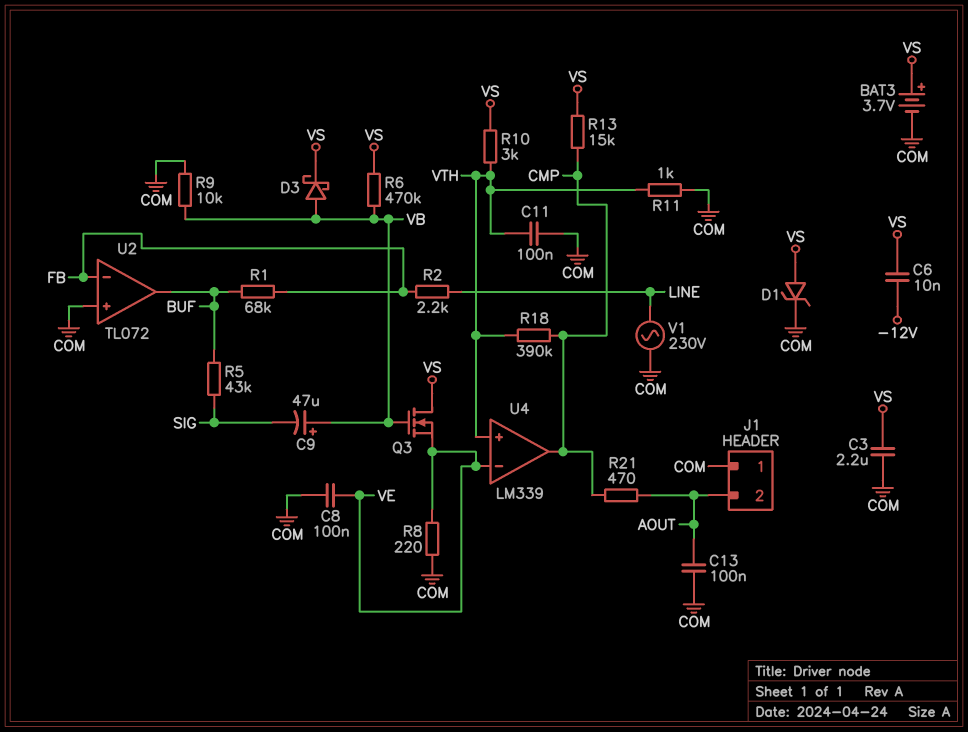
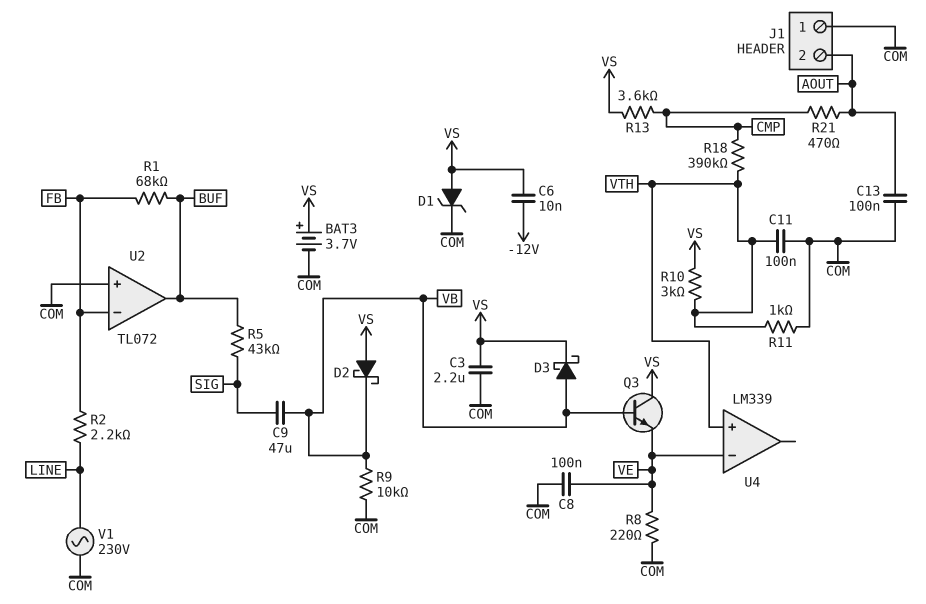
C9: 47uF (plus VB, minus SIG) -> 47uF (SIG, VB)
D2: none -> schottky (A VS, K VB)
Q3: NMOS (G VB, D VS, S VE) -> NPN (B VB, C VS, E VE)
R6: 470k (VB, VS) -> none
R13: 15k (CMP, VS) -> 3.6k (CMP, VS)
U4 pin out: CMP -> none

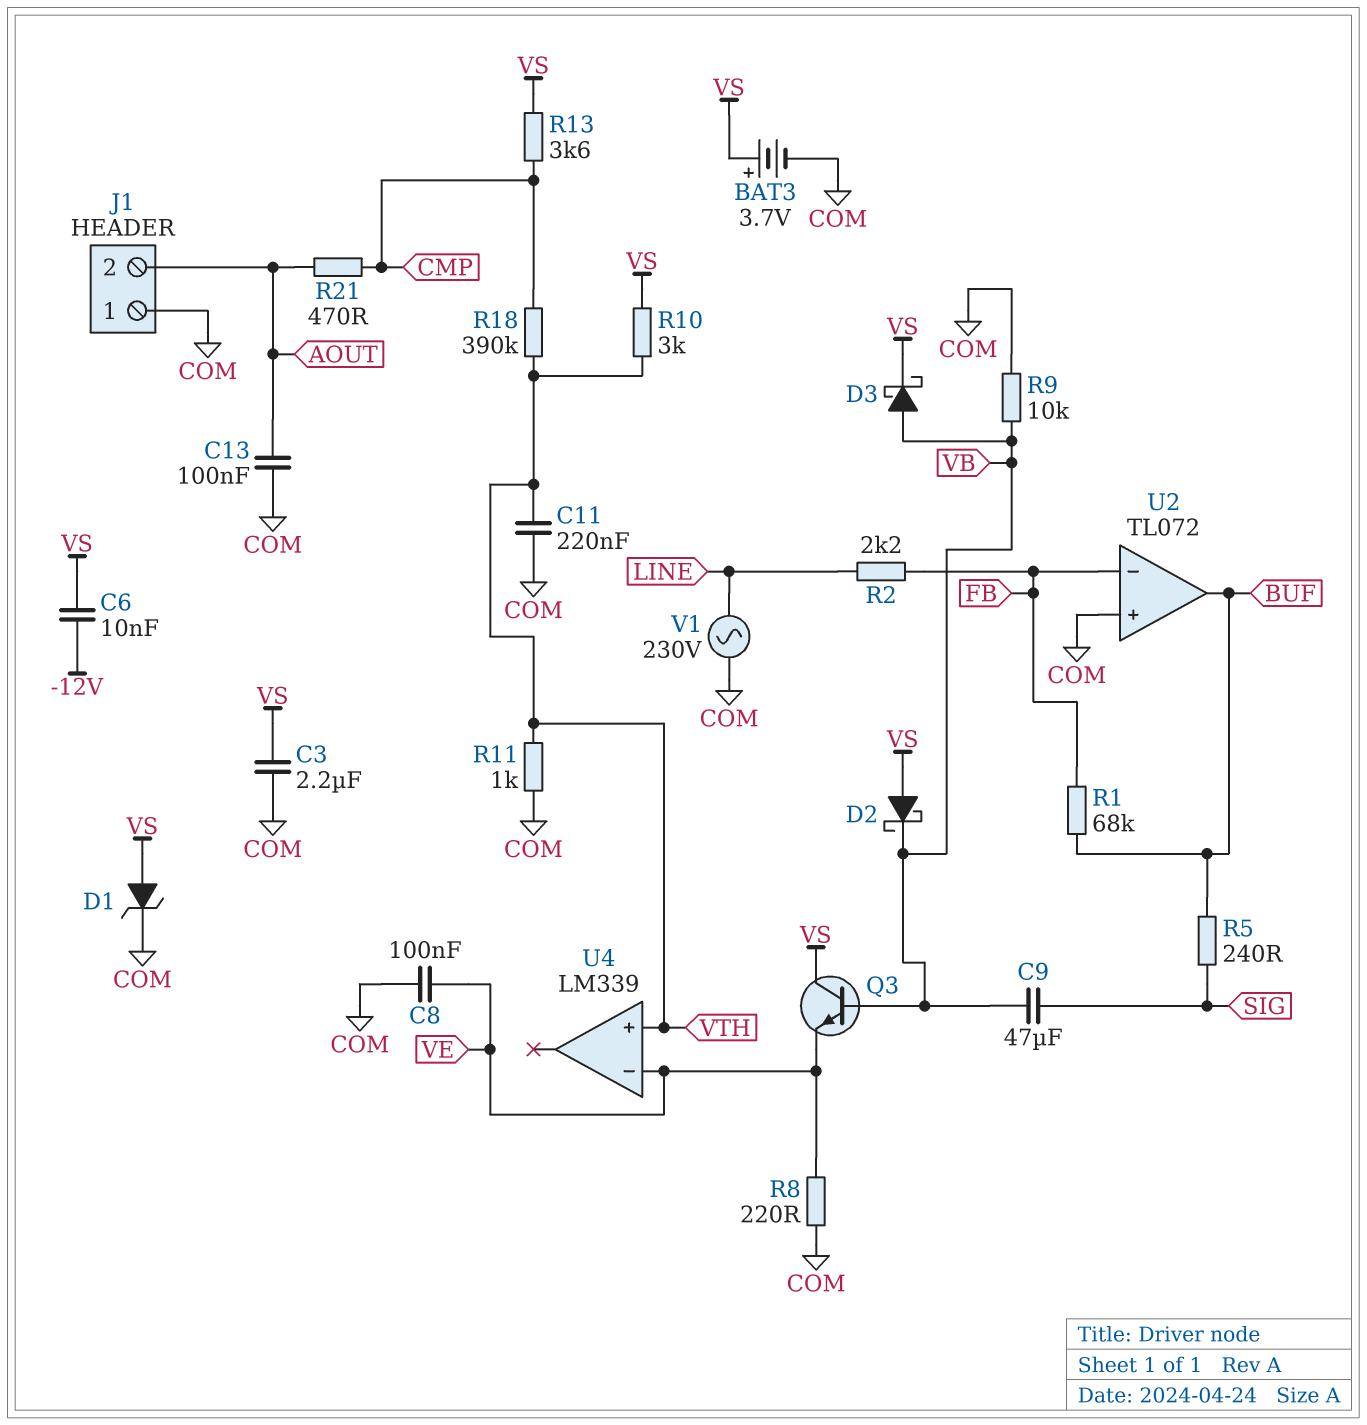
C11: 100nF (COM, VTH) -> 220nF (COM, VTH)
R5: 43k (BUF, SIG) -> 240 (BUF, SIG)

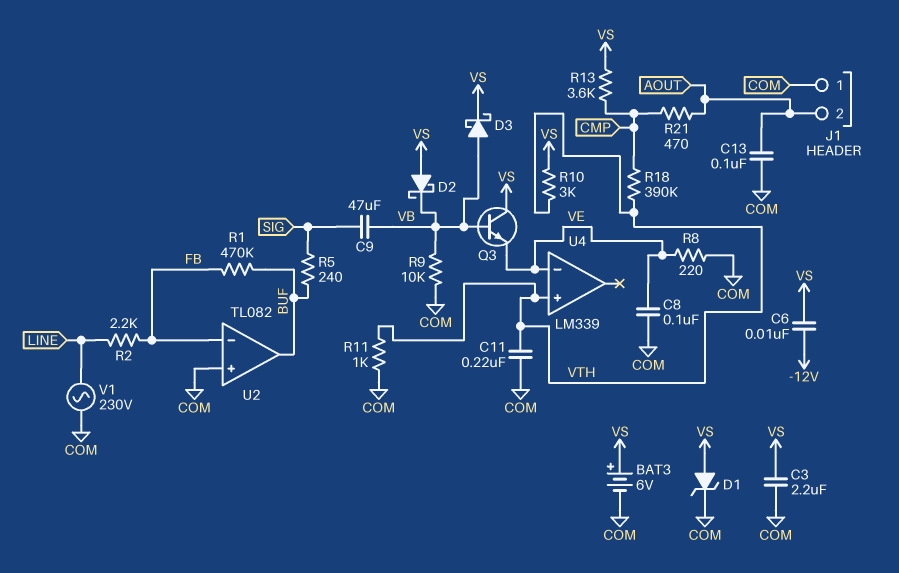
BAT3: 3.7V (plus VS, minus COM) -> 6V (plus VS, minus COM)
R1: 68k (BUF, FB) -> 470k (BUF, FB)
U2: TL072 -> TL082

